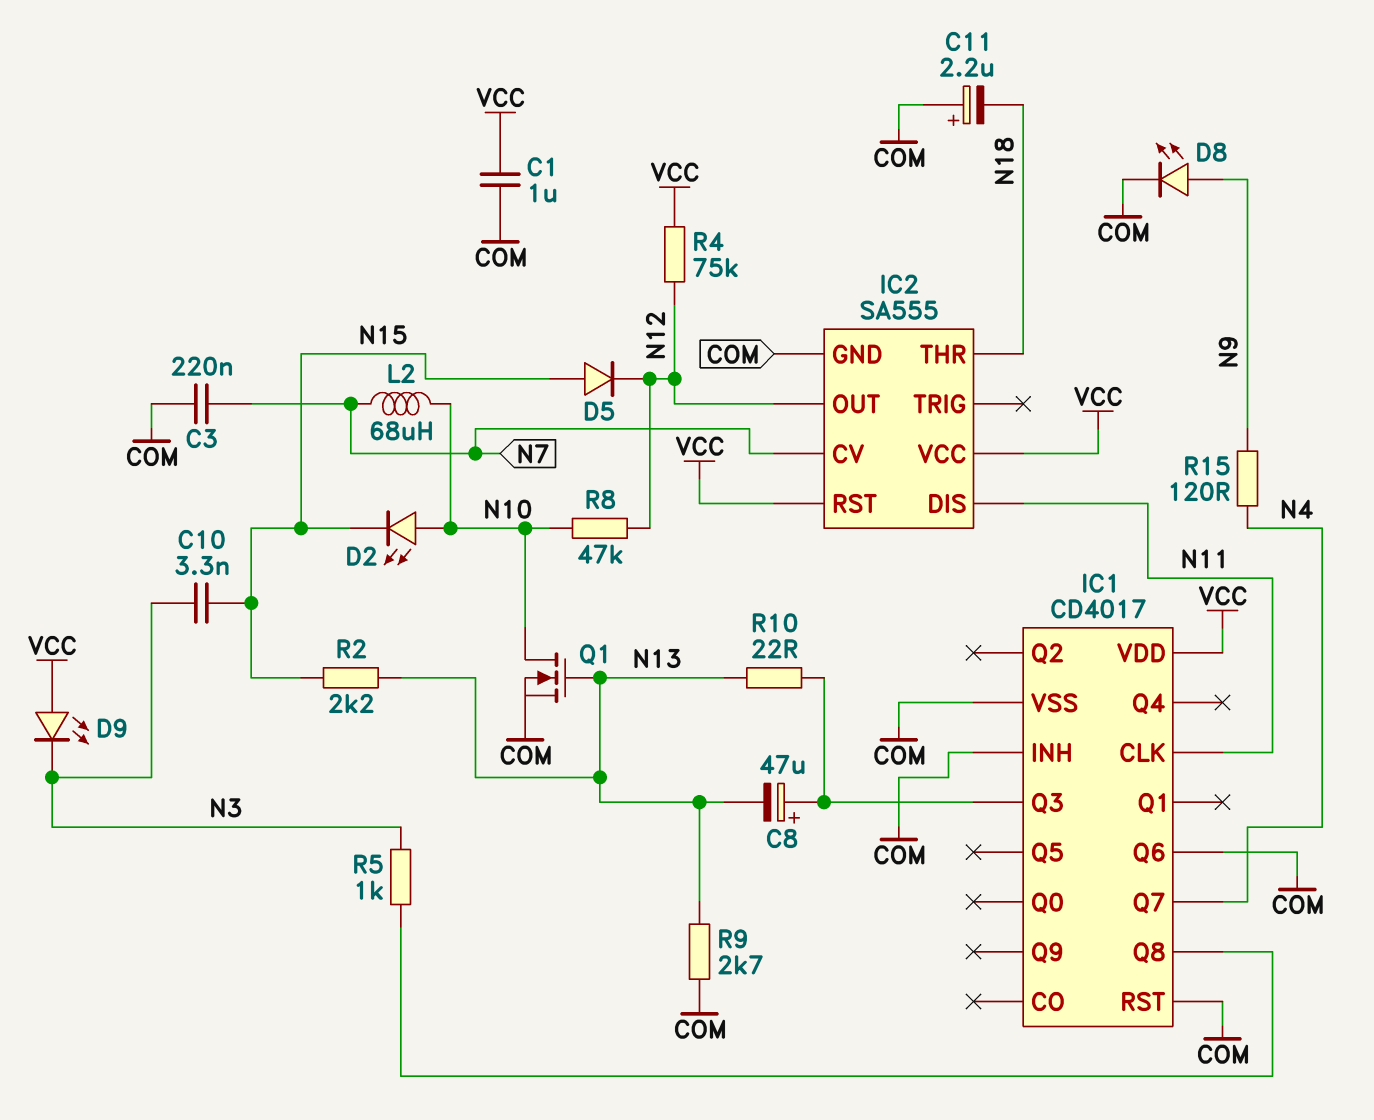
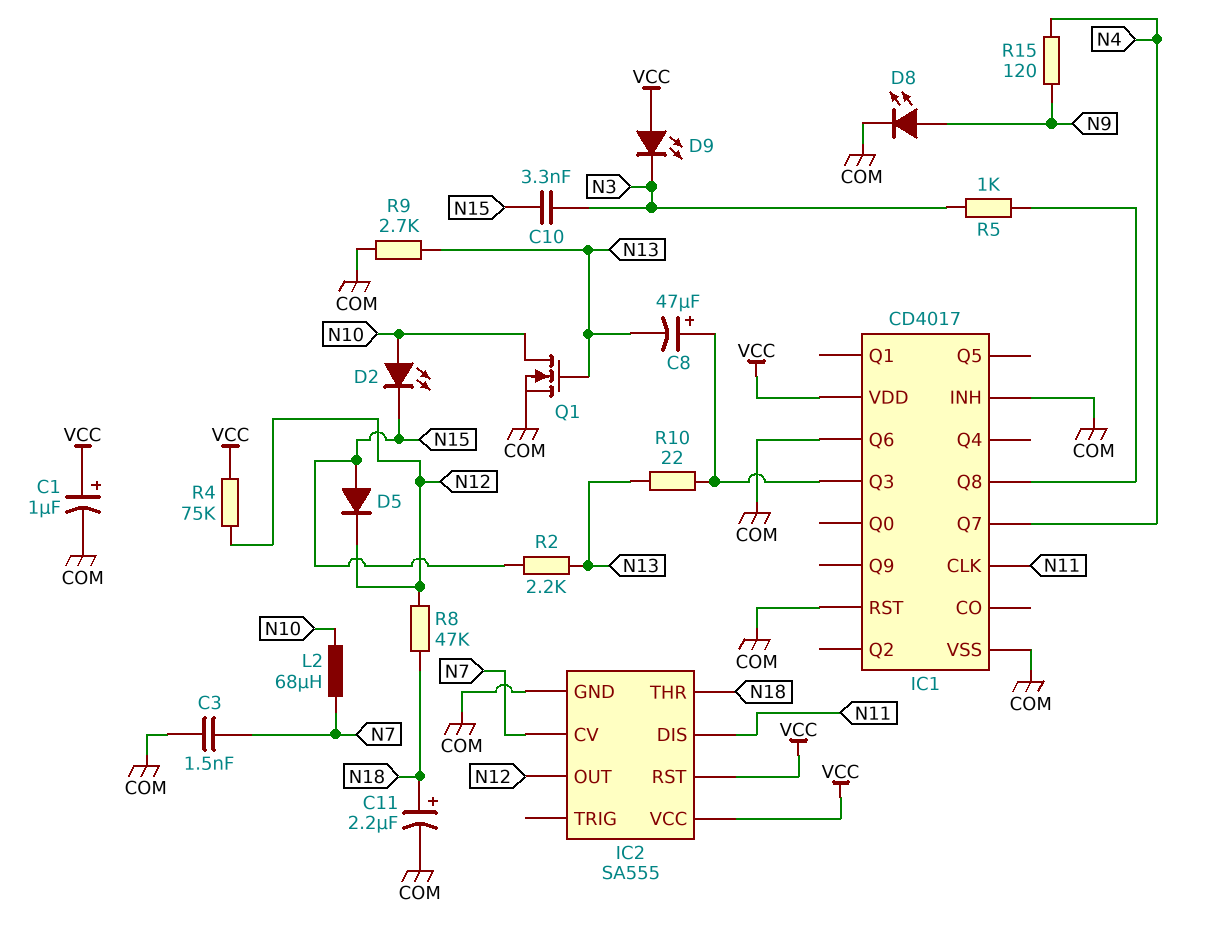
C1: 1uF (COM, VCC) -> 1uF (plus VCC, minus COM)
C3: 220nF (COM, N7) -> 1.5nF (COM, N7)
C11: 2.2uF (plus COM, minus N18) -> 2.2uF (plus N18, minus COM)
R8: 47k (N10, N12) -> 47k (N12, N18)

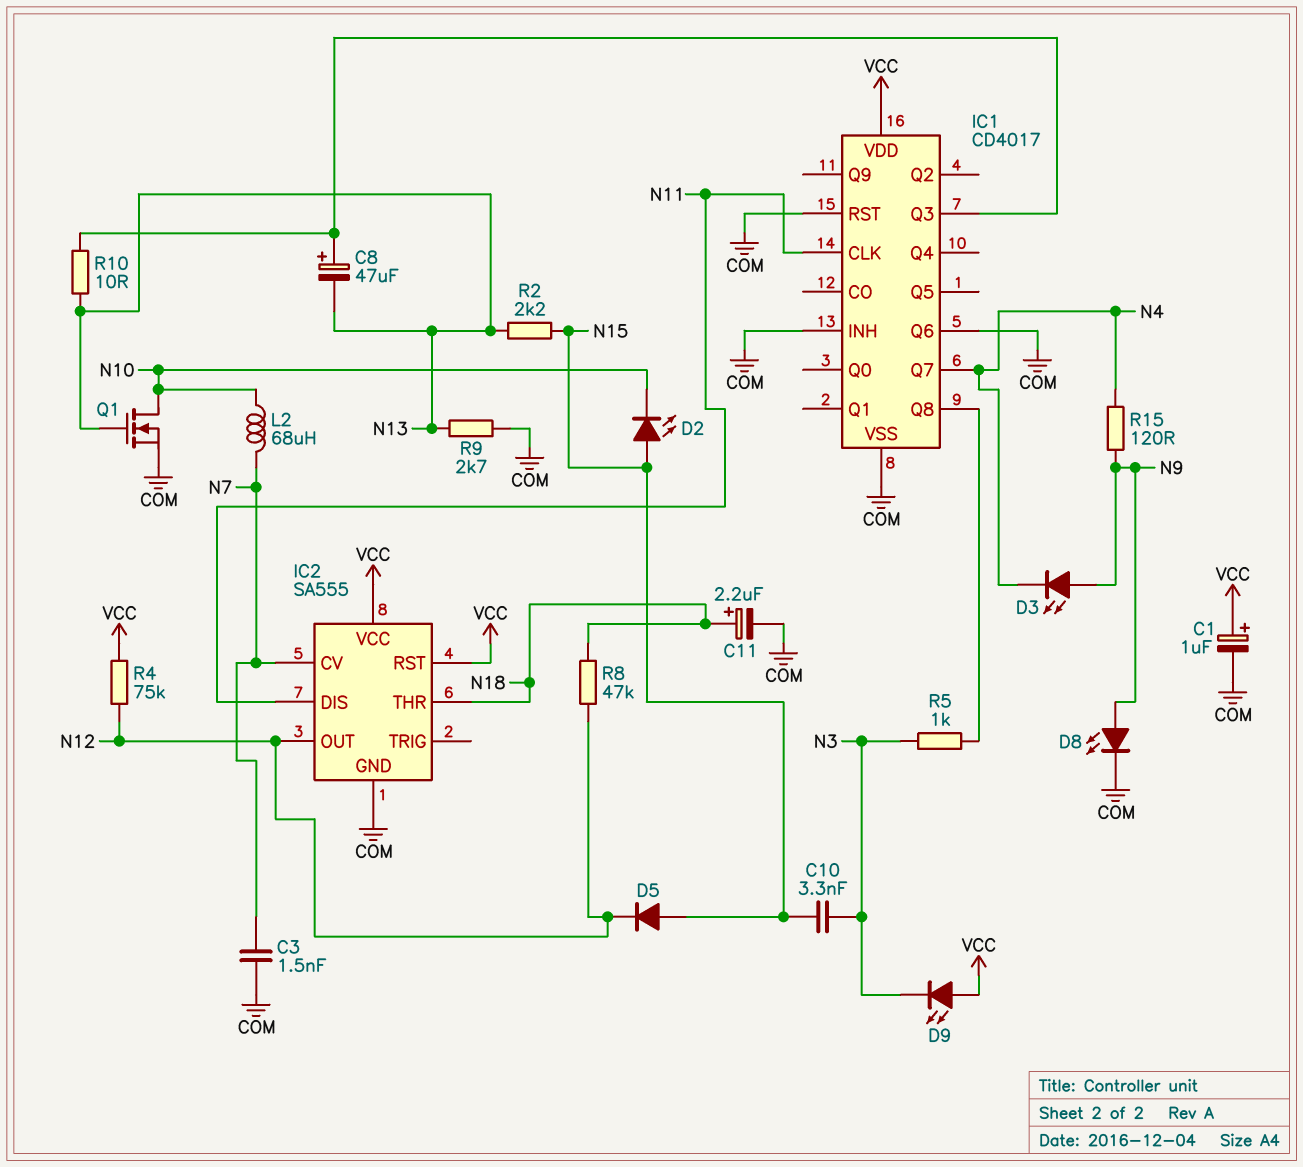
D2: LED (A N10, K N15) -> LED (A N15, K N10)
D3: none -> LED (A N9, K N4)
R10: 22 (IC1/Q3, N13) -> 10 (IC1/Q3, N13)

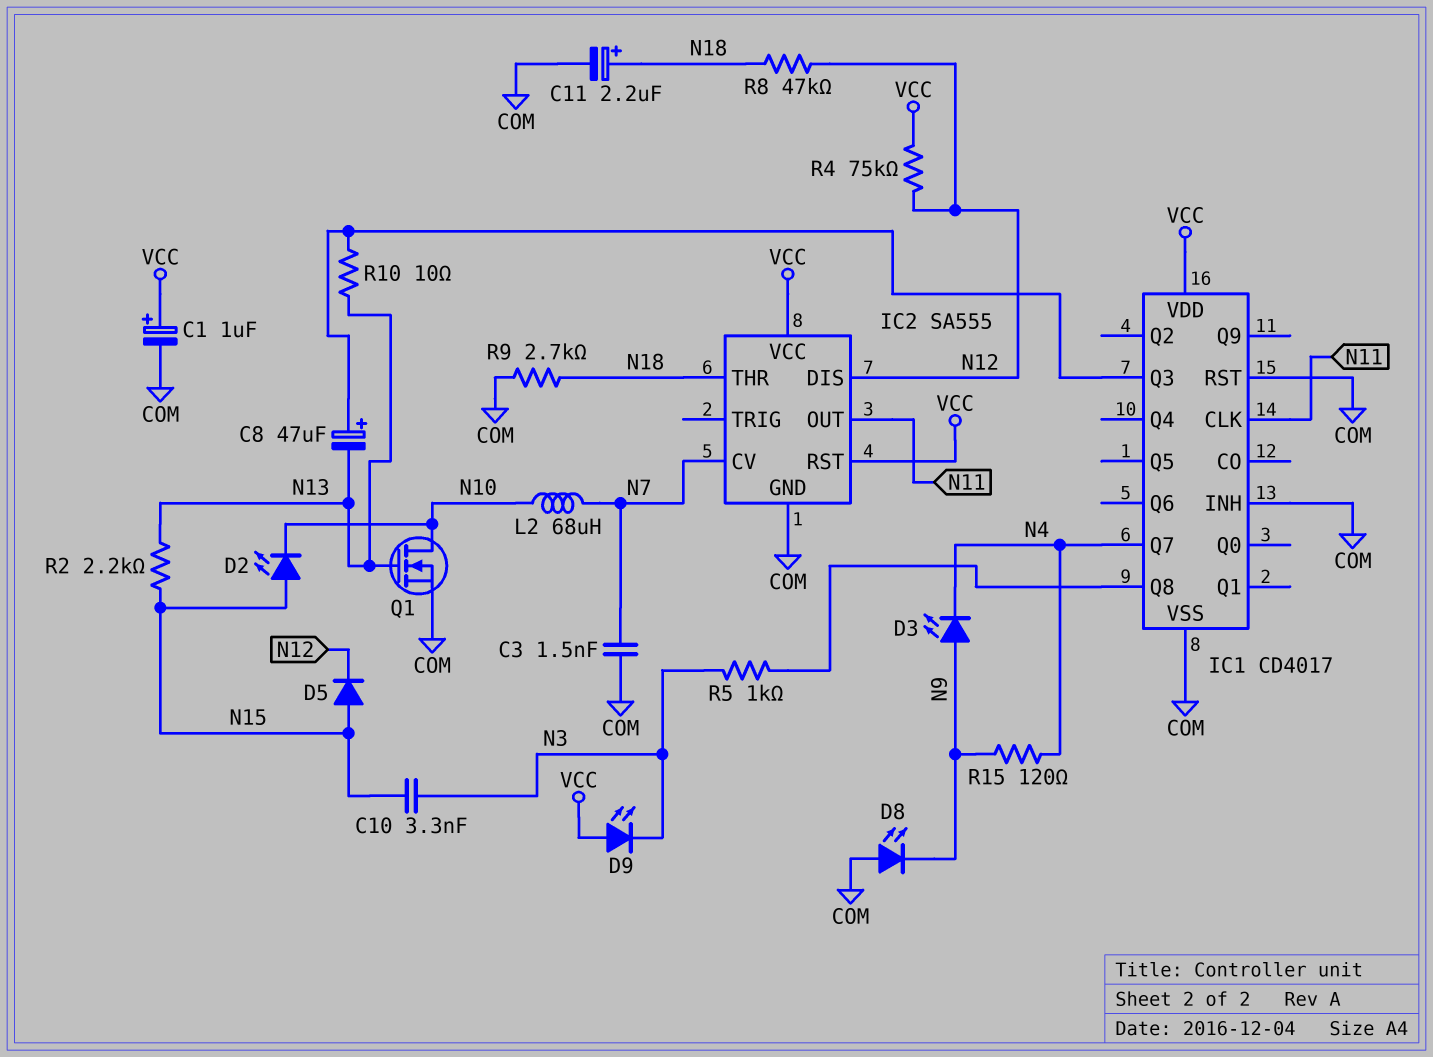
D8: LED (A N9, K COM) -> LED (A COM, K N9)
IC1 pin Q6: COM -> none
IC2 pin DIS: N11 -> N12
IC2 pin OUT: N12 -> N11
R9: 2.7k (COM, N13) -> 2.7k (COM, N18)

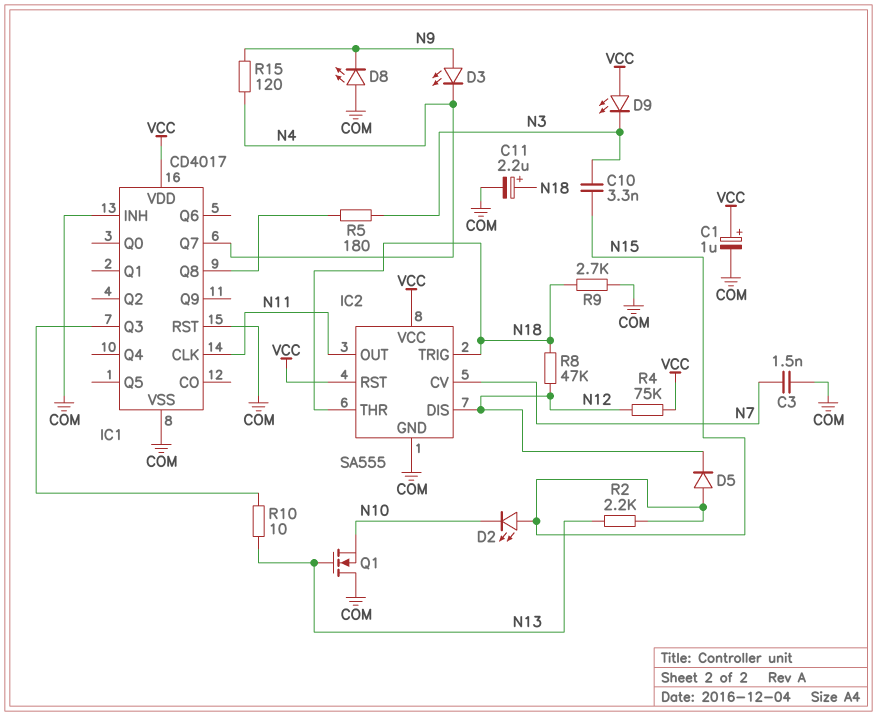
C8: 47uF (plus IC1/Q3, minus N13) -> none
IC2 pin TRIG: none -> N18
L2: 68uH (N7, N10) -> none
Q1: NMOS (G N13, D N10, S COM) -> NMOS (G N13, D COM, S N10)
R5: 1k (IC1/Q8, N3) -> 180 (IC1/Q8, N3)

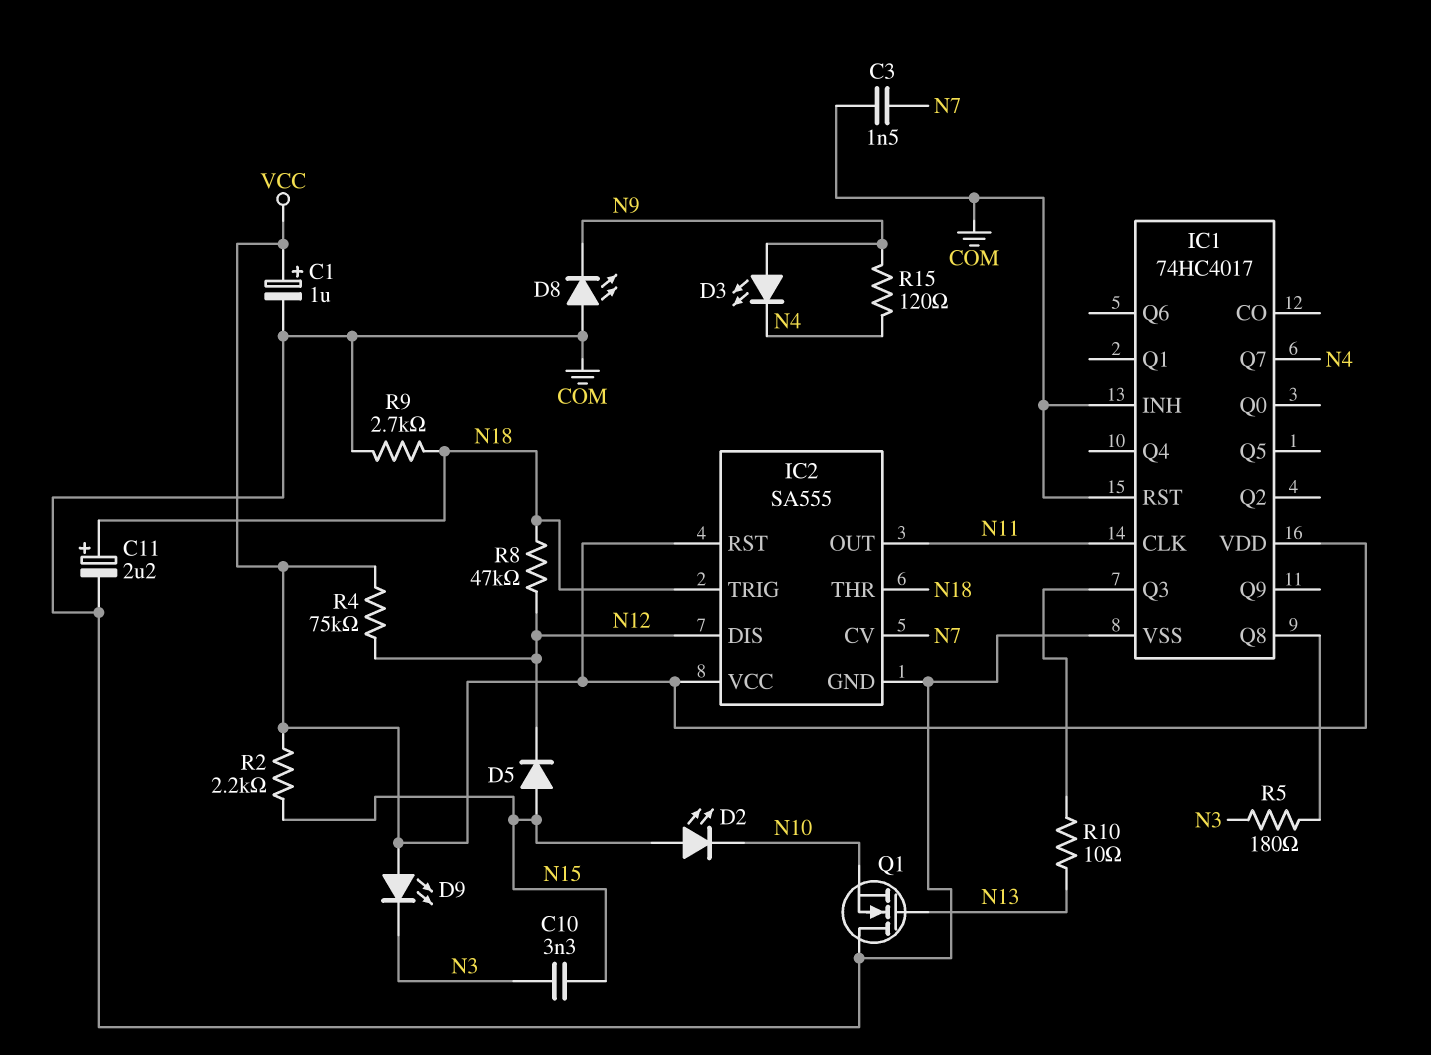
IC1: CD4017 -> 74HC4017
R2: 2.2k (N13, N15) -> 2.2k (N15, VCC)

